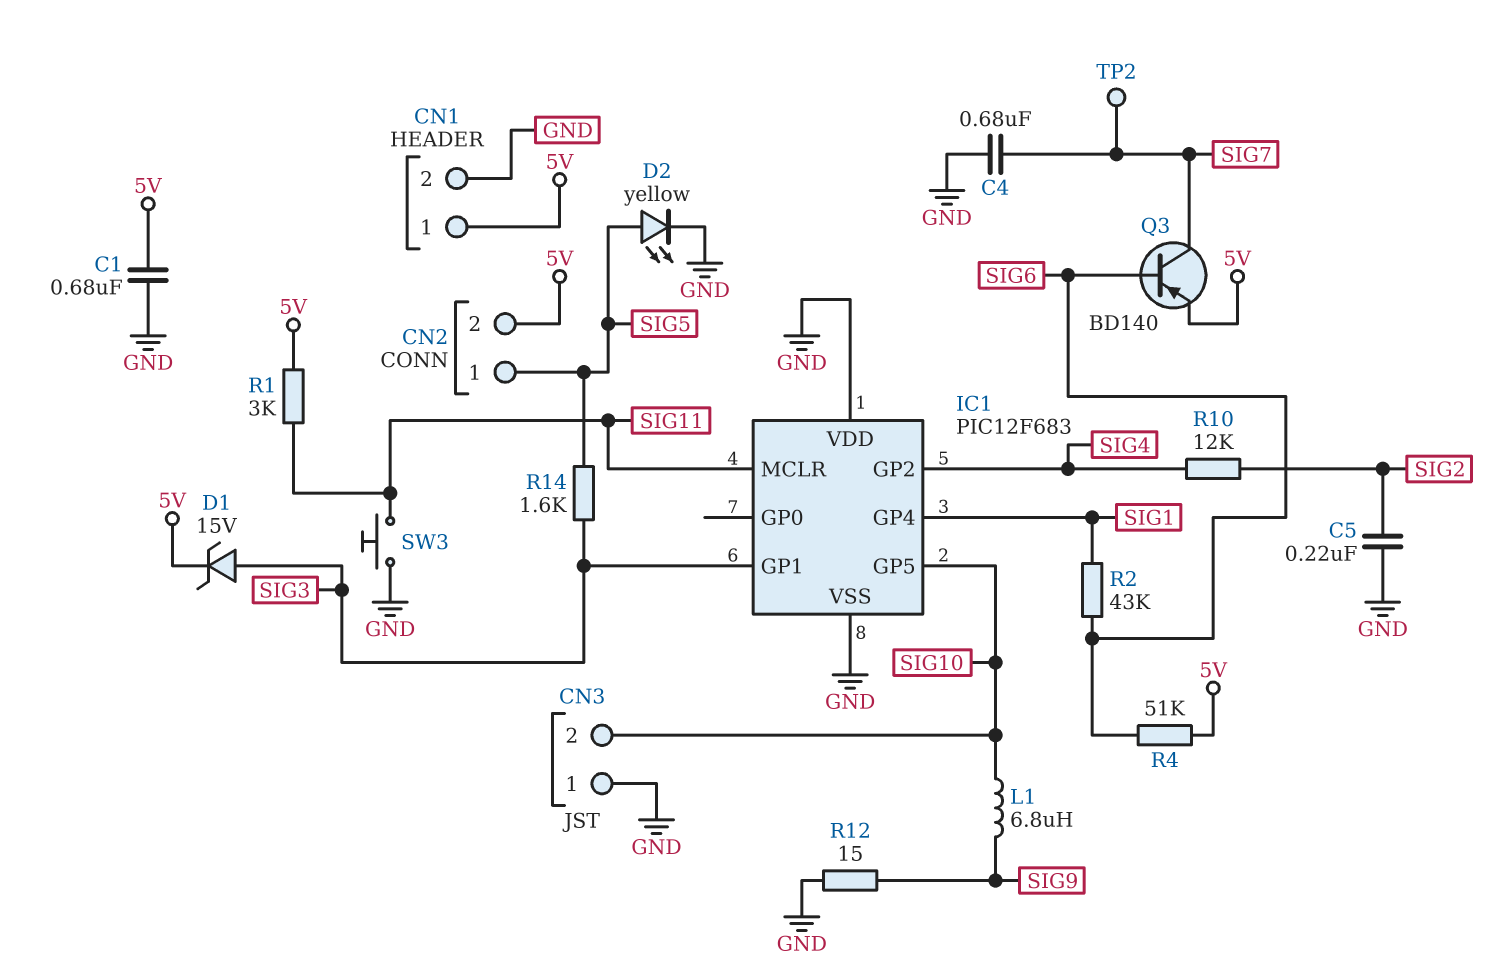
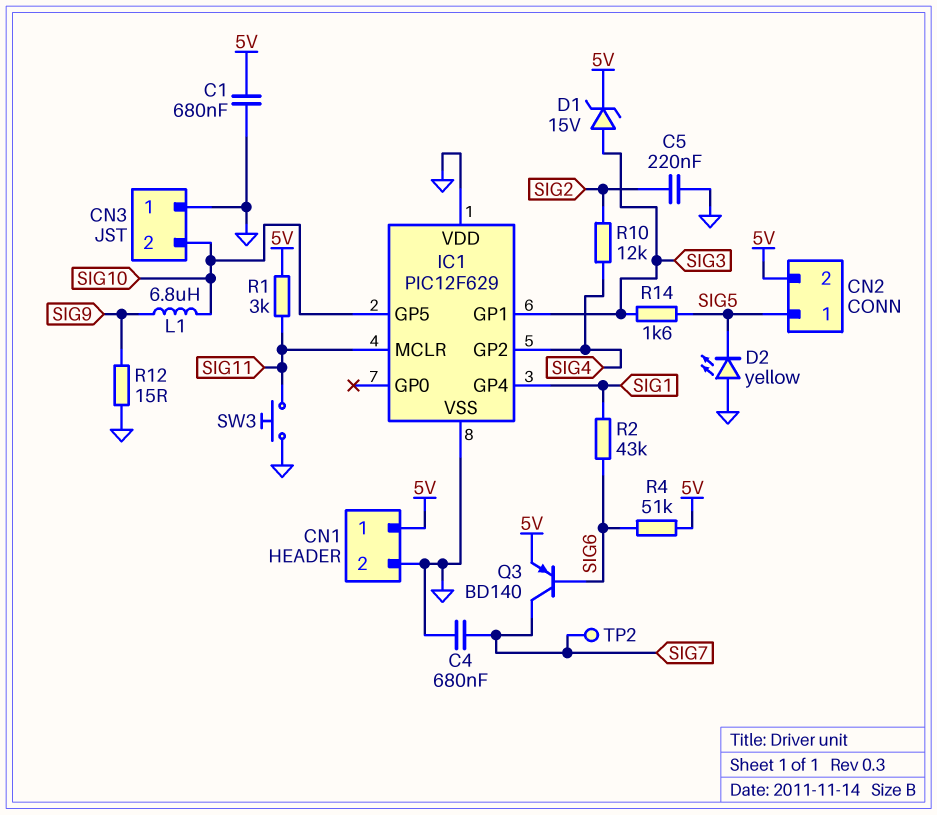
D2: LED yellow (A SIG5, K GND) -> LED yellow (A GND, K SIG5)
IC1: PIC12F683 -> PIC12F629

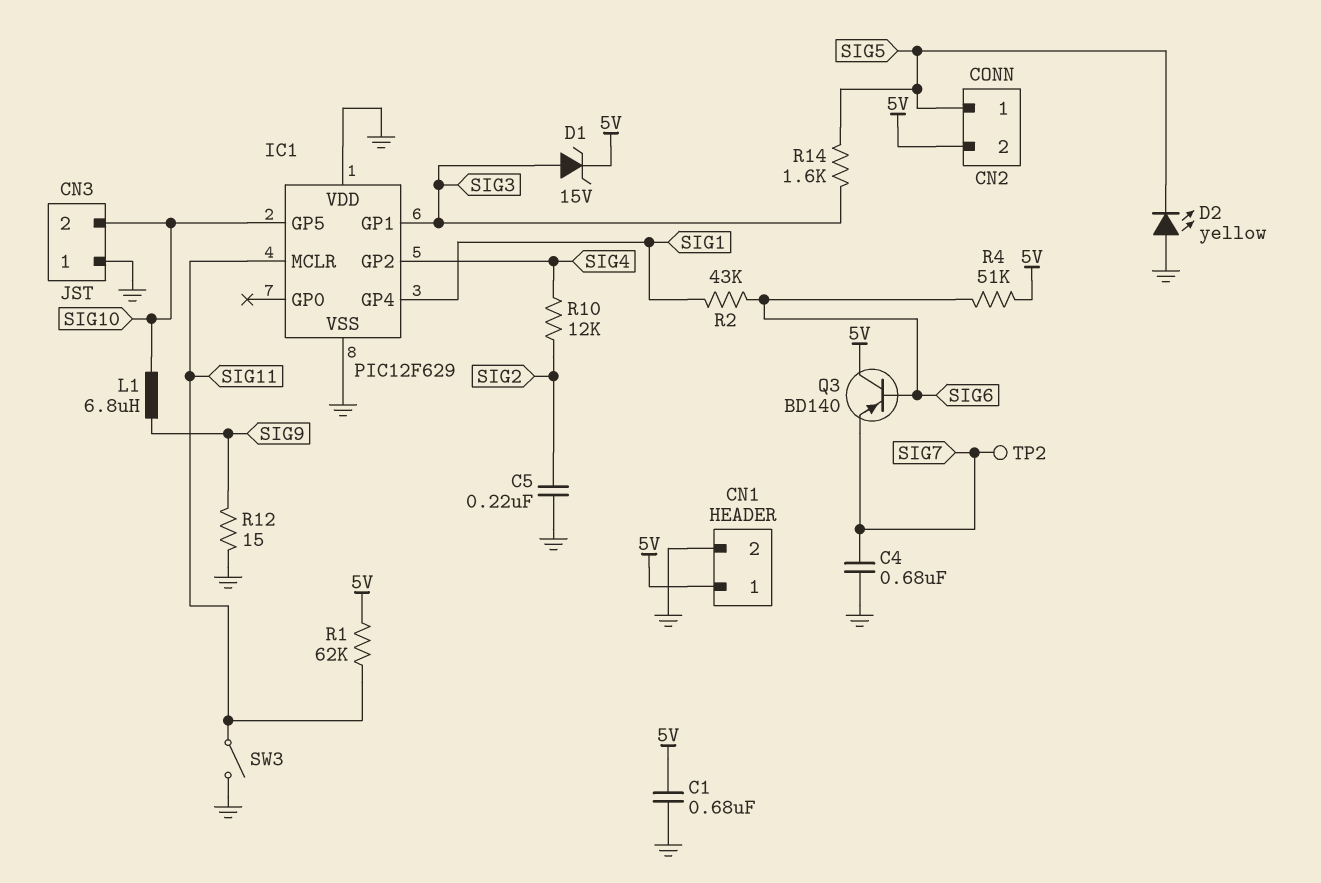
Q3: PNP BD140 (B SIG6, C SIG7, E 5V) -> PNP BD140 (B SIG6, C 5V, E SIG7)
R1: 3k (5V, SIG11) -> 62k (5V, SIG11)
SW3: button (GND, SIG11) -> switch (GND, SIG11)

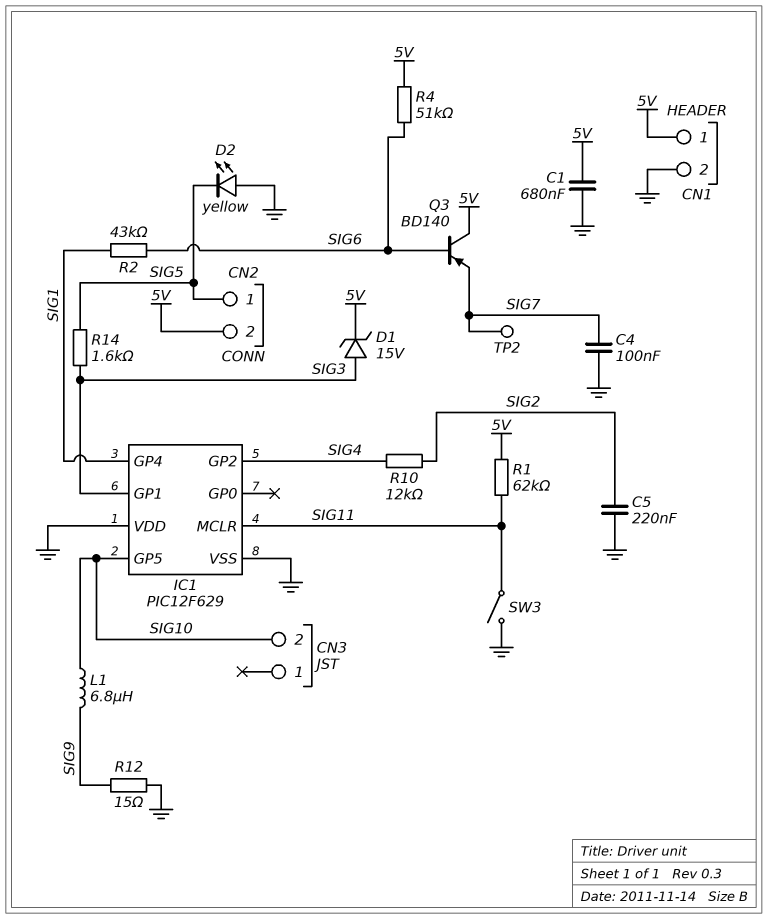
C4: 680nF (GND, SIG7) -> 100nF (GND, SIG7)
CN3 pin 1: GND -> none

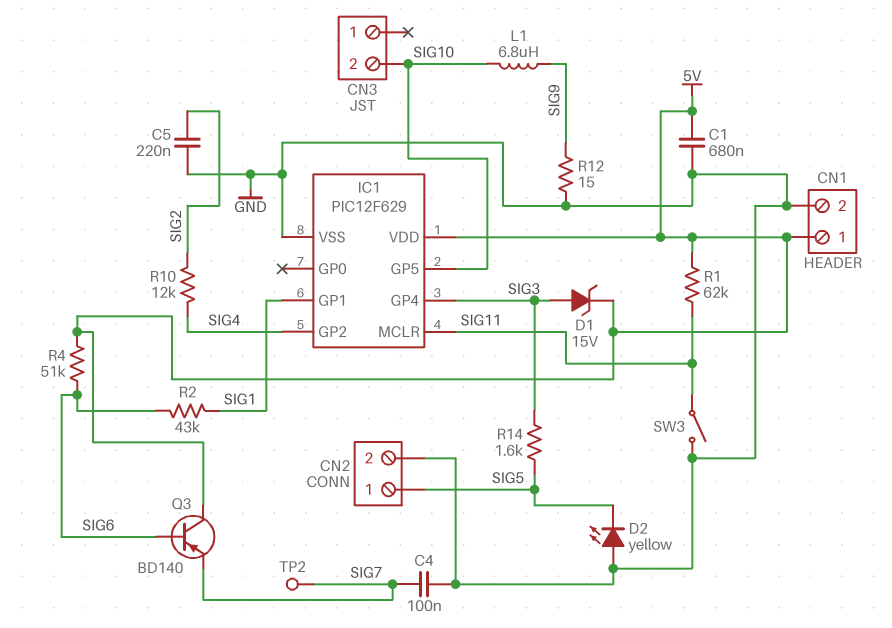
CN2 pin 2: 5V -> GND
IC1 pin GP1: SIG3 -> SIG1
IC1 pin GP4: SIG1 -> SIG3
IC1 pin VDD: GND -> 5V

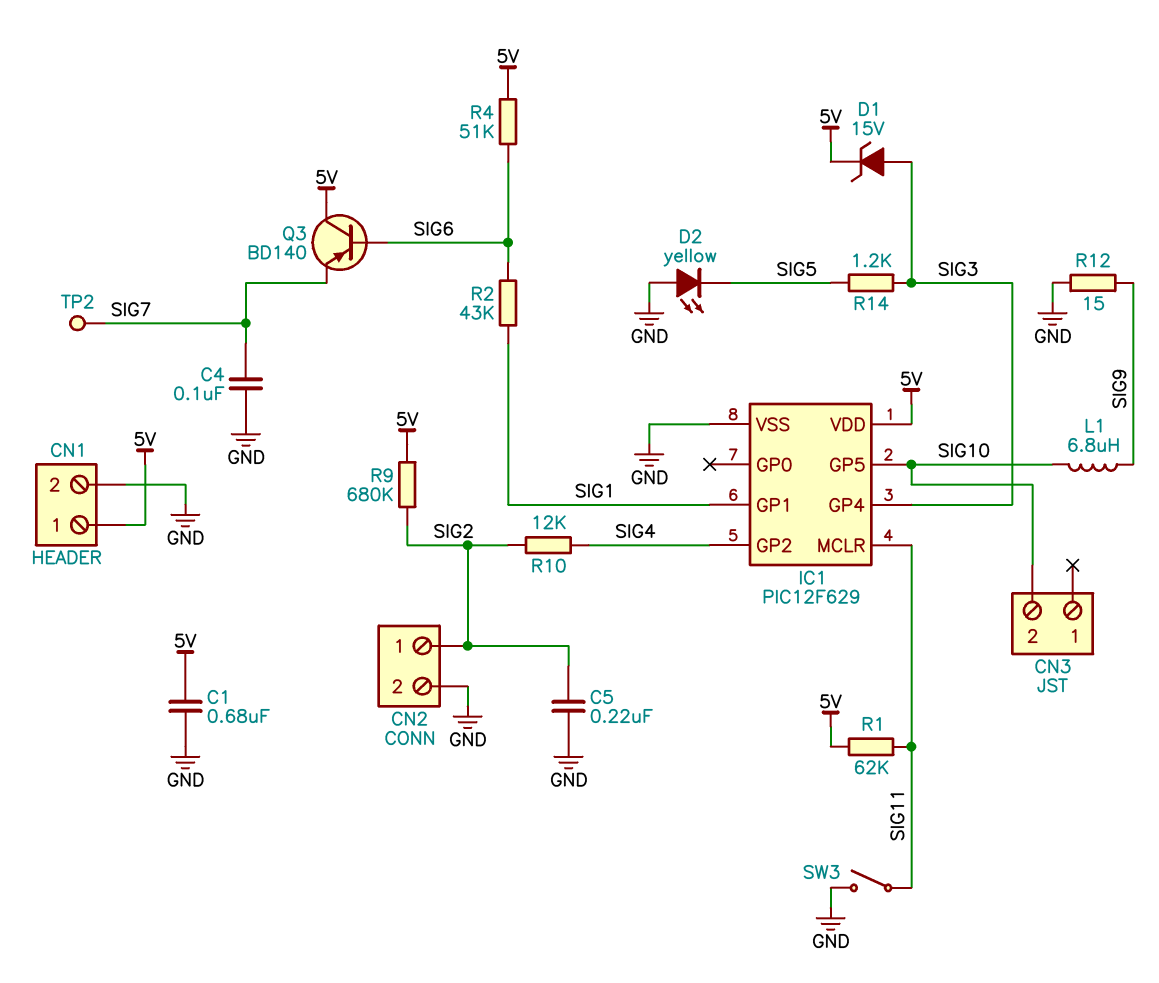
CN2 pin 1: SIG5 -> SIG2
R9: none -> 680k (5V, SIG2)
R14: 1.6k (SIG3, SIG5) -> 1.2k (SIG3, SIG5)

